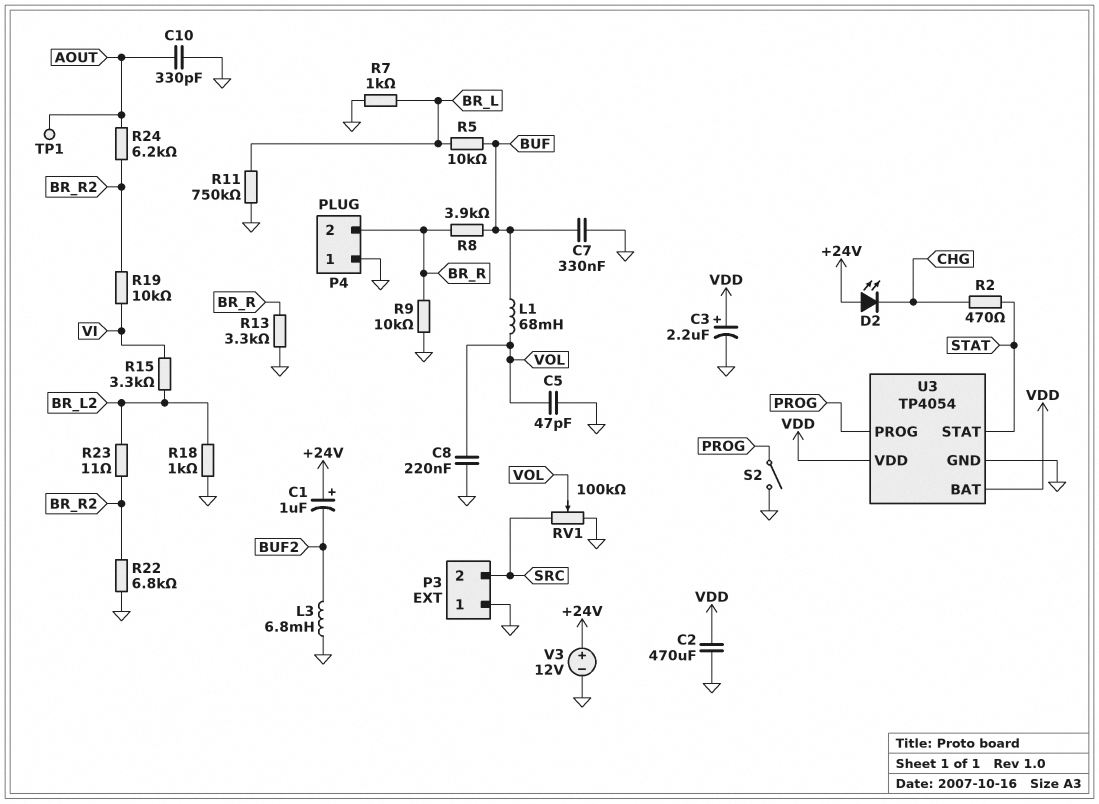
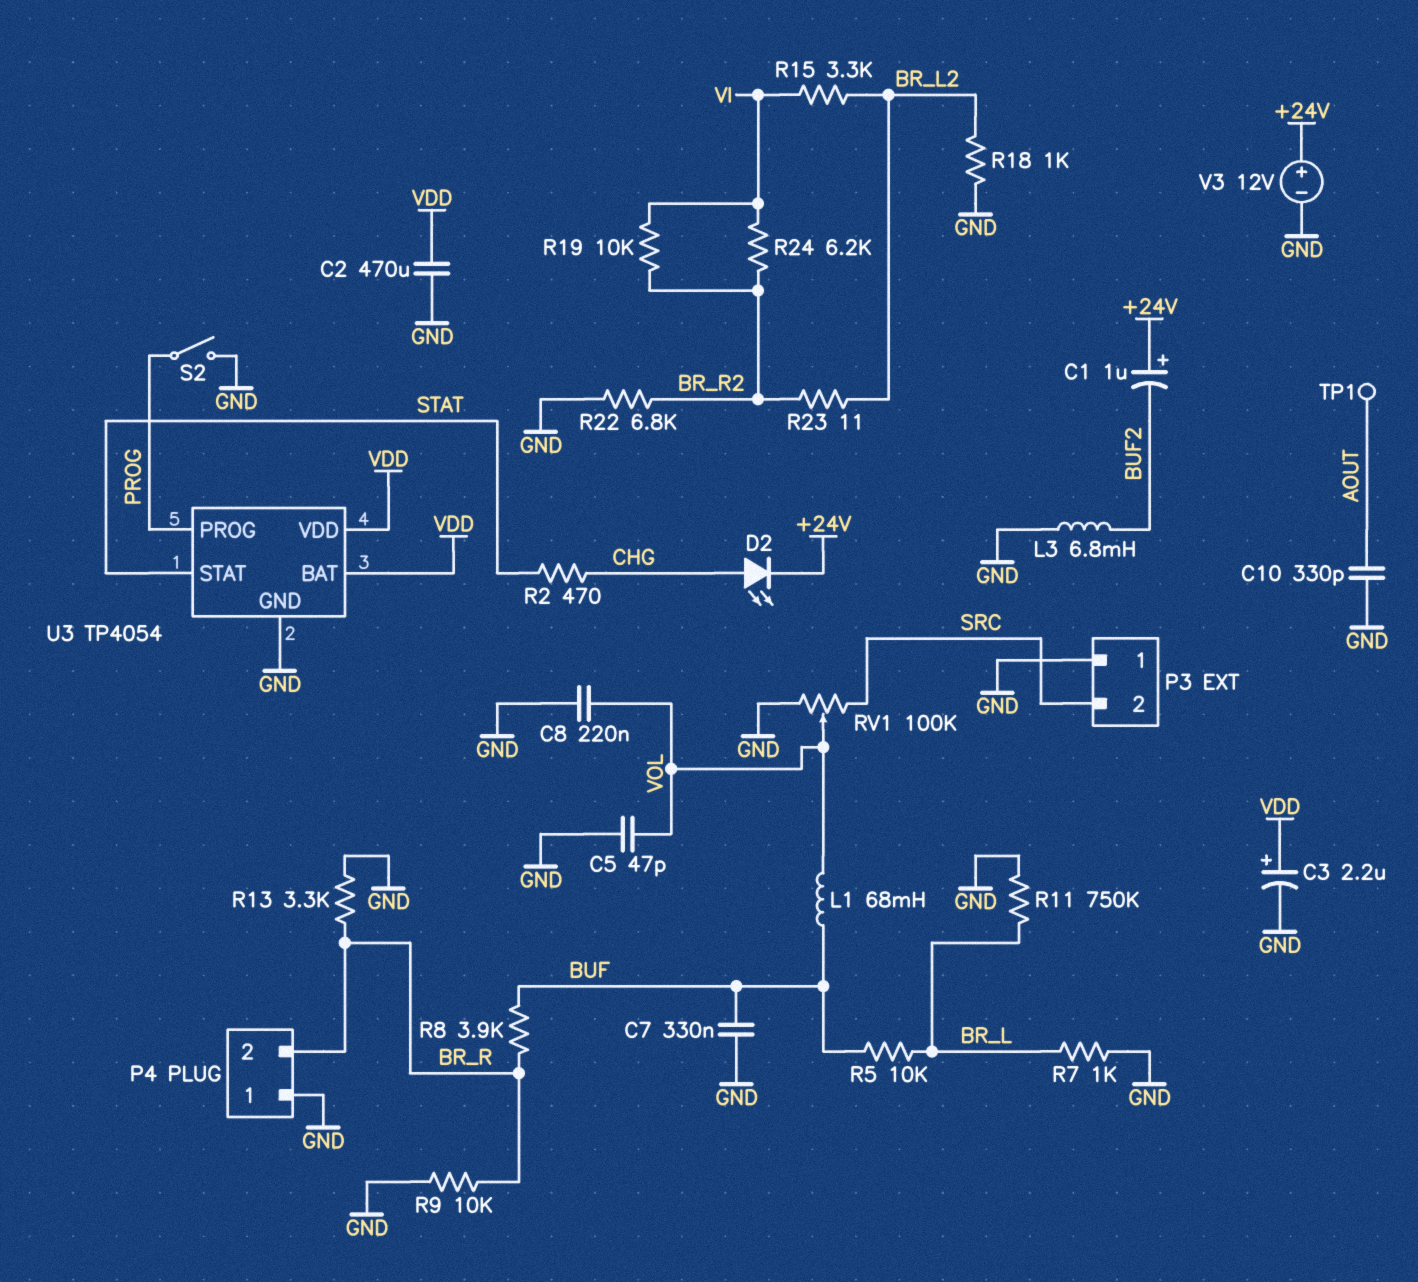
D2: LED (A +24V, K CHG) -> LED (A CHG, K +24V)
R24: 6.2k (AOUT, BR_R2) -> 6.2k (BR_R2, VI)

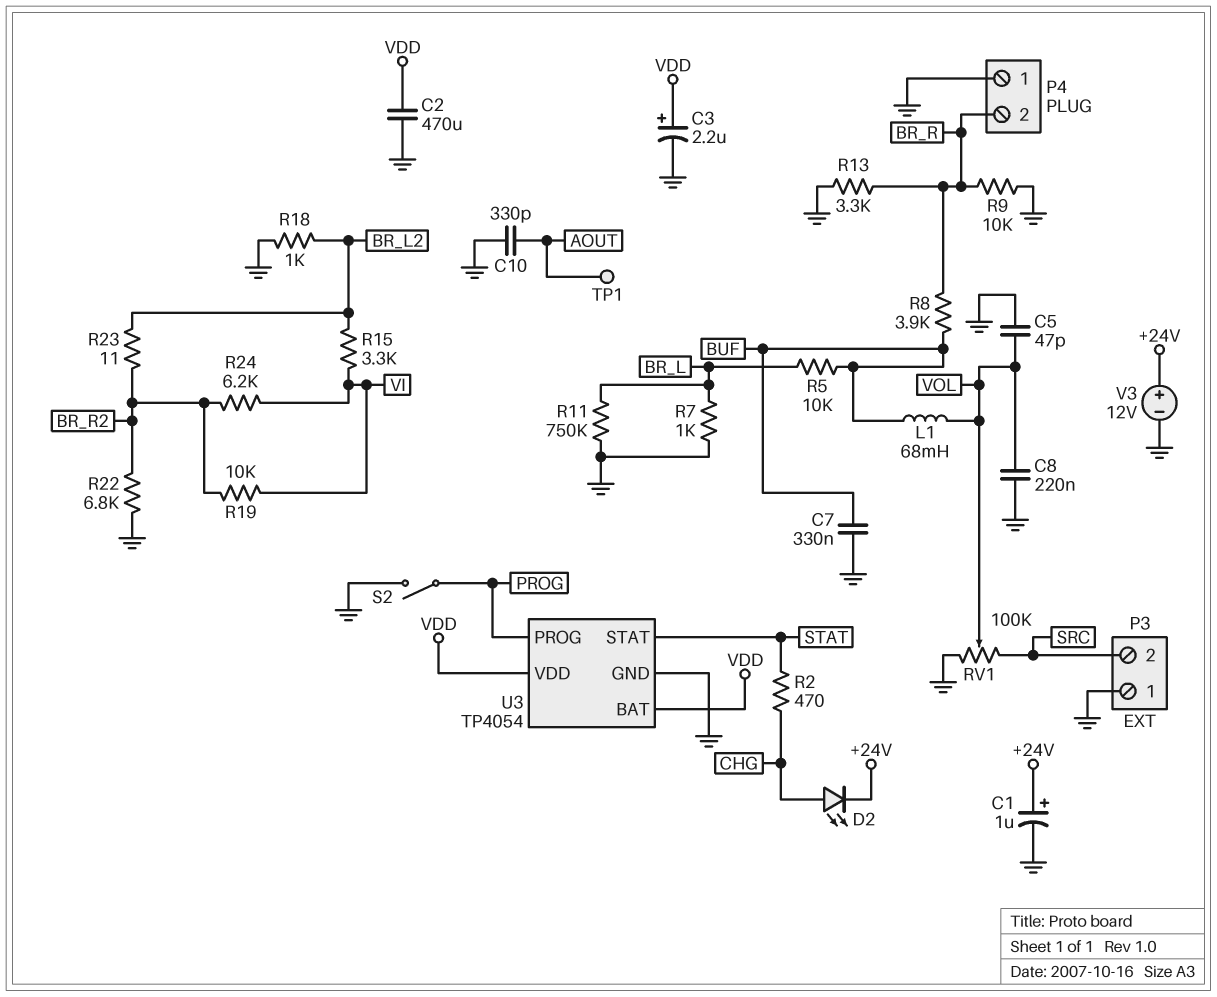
C1: 1uF (plus +24V, minus BUF2) -> 1uF (plus +24V, minus GND)
L3: 6.8mH (BUF2, GND) -> none

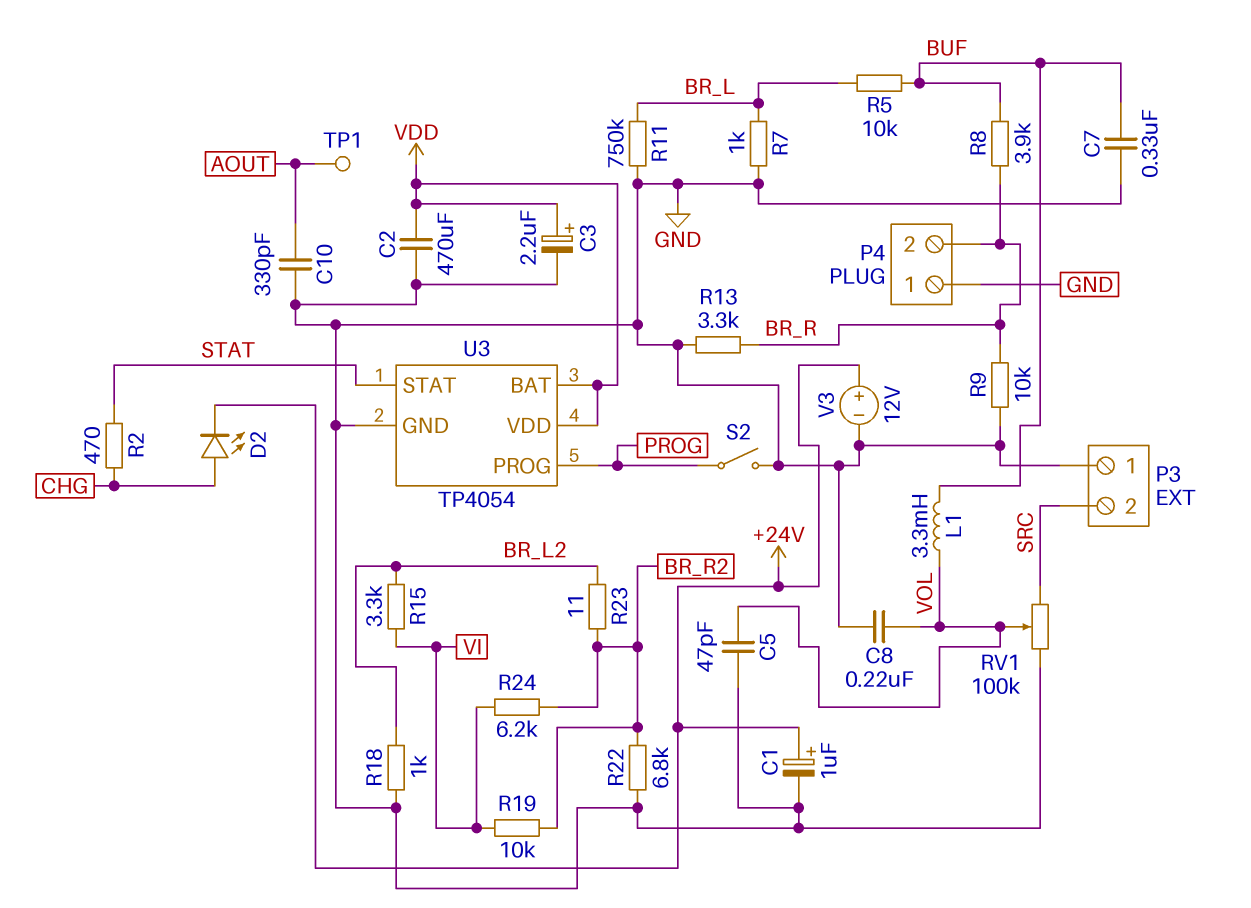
L1: 68mH (BUF, VOL) -> 3.3mH (BUF, VOL)

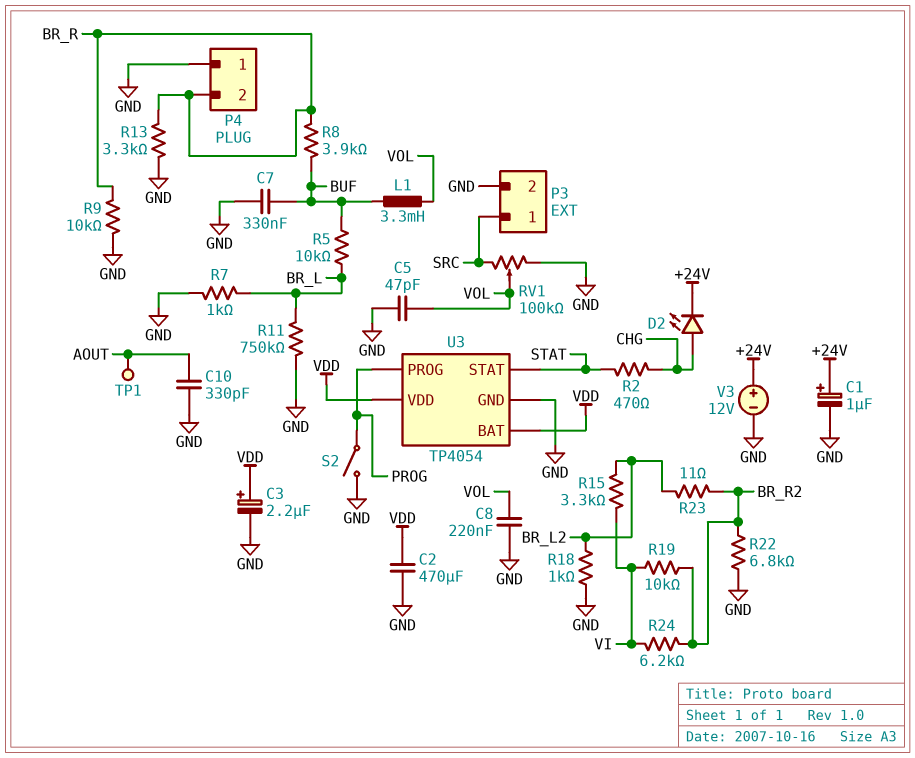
P3 pin 1: GND -> SRC
P3 pin 2: SRC -> GND

